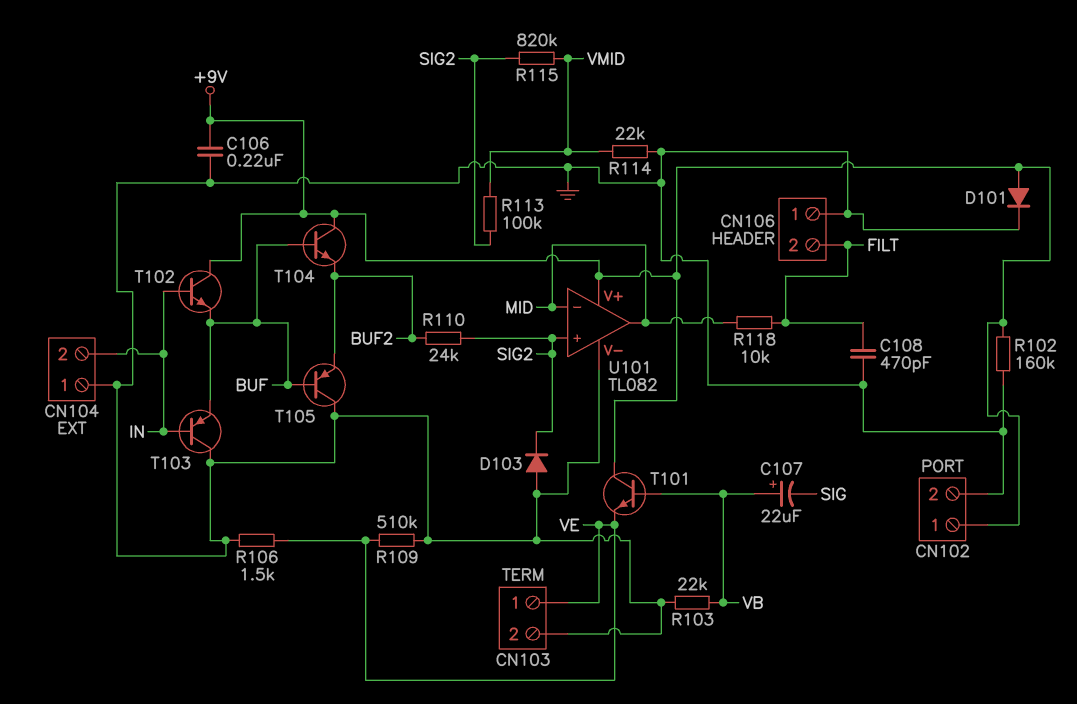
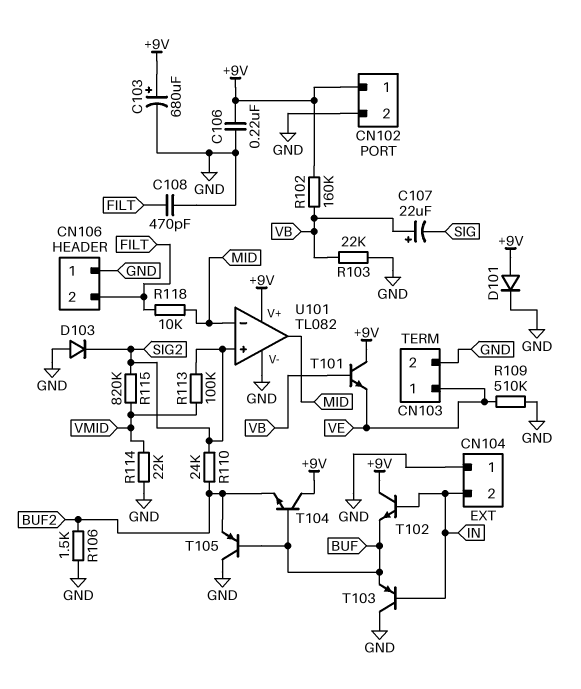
C103: none -> 680uF (plus +9V, minus GND)
R102: 160k (+9V, GND) -> 160k (+9V, VB)
R106: 1.5k (GND, VE) -> 1.5k (BUF2, GND)

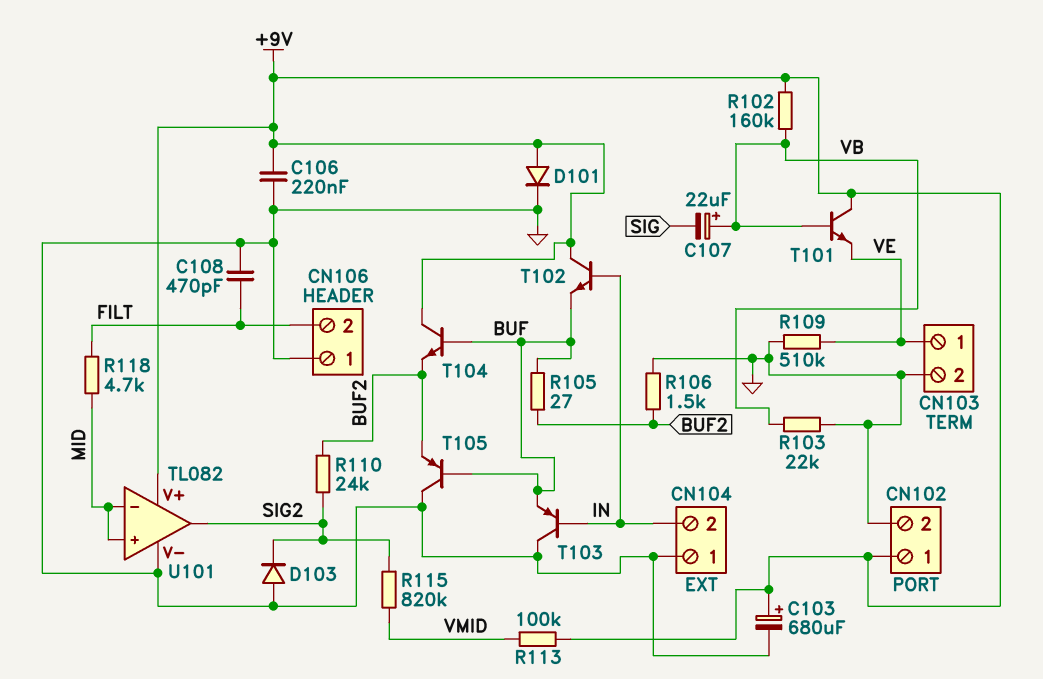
R105: none -> 27 (BUF, BUF2)
R113: 100k (SIG2, VMID) -> 100k (+9V, VMID)
R114: 22k (GND, VMID) -> none
R118: 10k (FILT, MID) -> 4.7k (FILT, MID)
U101 pin in+: SIG2 -> MID
U101 pin out: MID -> SIG2

